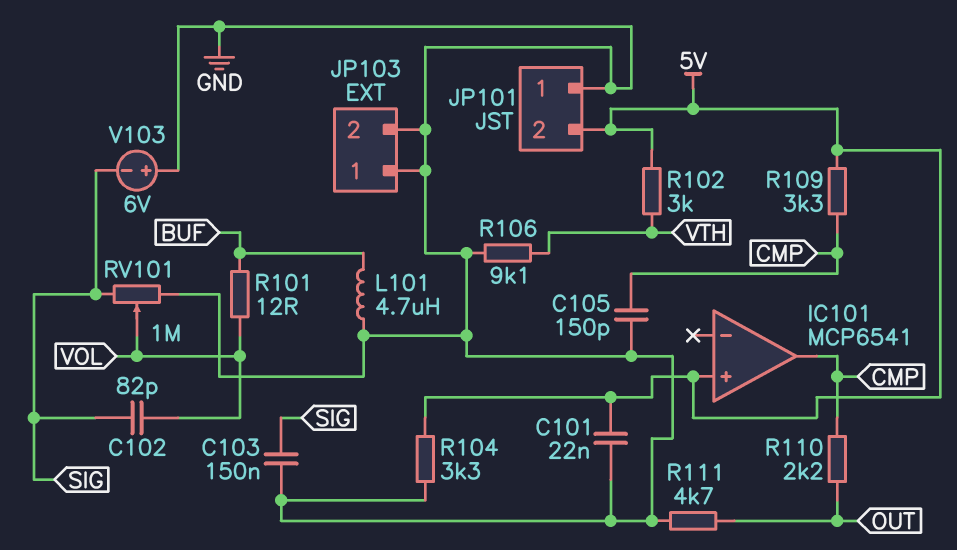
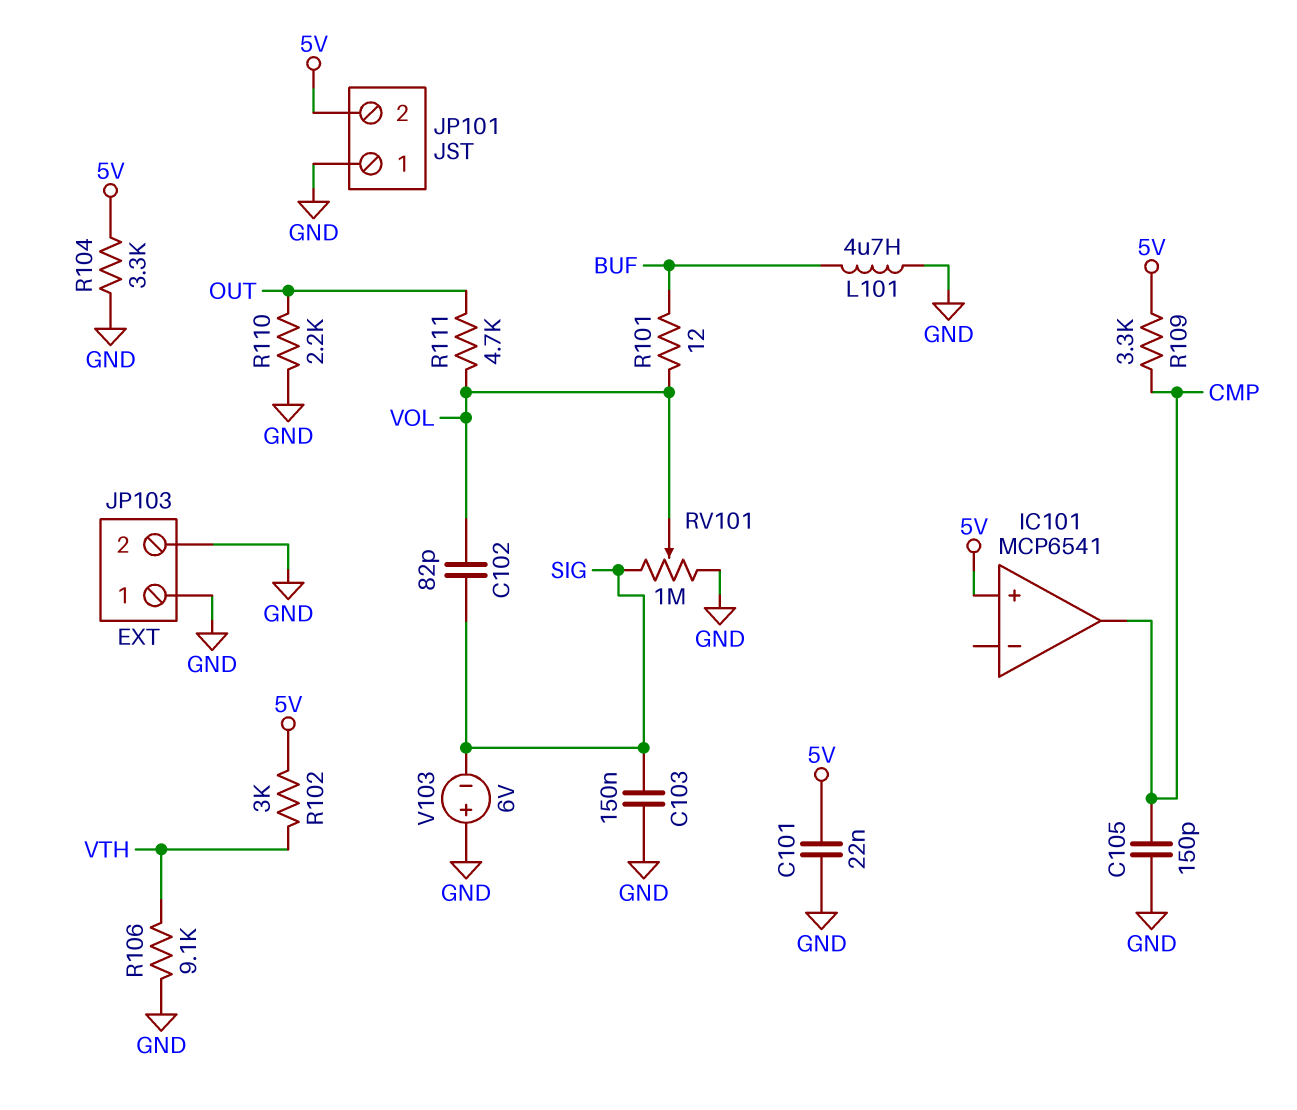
R110: 2.2k (CMP, OUT) -> 2.2k (GND, OUT)
R111: 4.7k (GND, OUT) -> 4.7k (OUT, VOL)

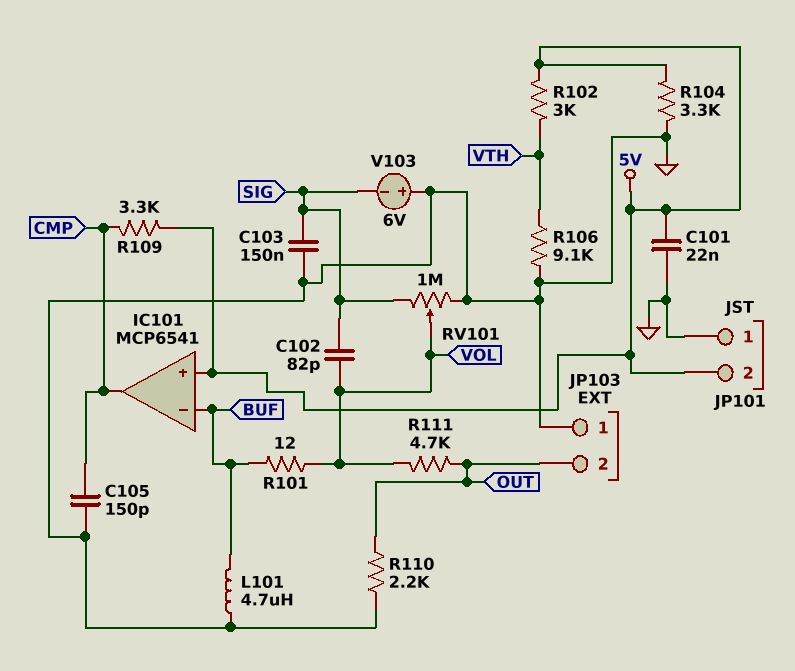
IC101 pin in-: none -> BUF
JP103 pin 2: GND -> OUT

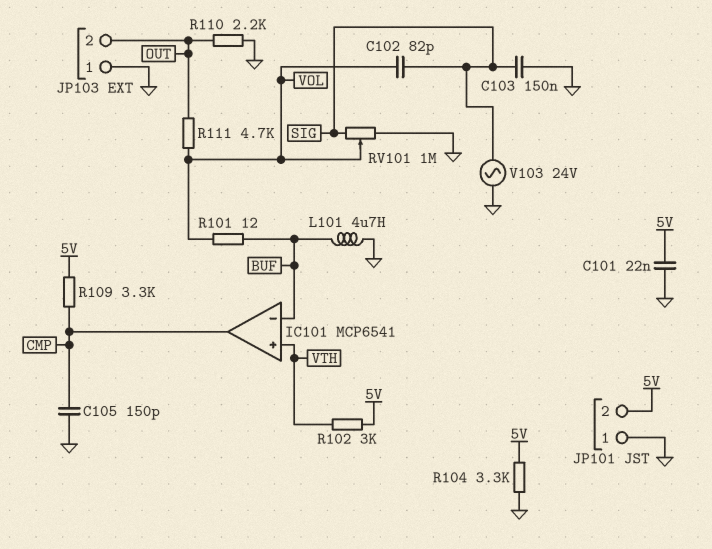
IC101 pin in+: 5V -> VTH
R106: 9.1k (GND, VTH) -> none
V103: 6V (plus GND, minus SIG) -> AC 24V (GND, SIG)

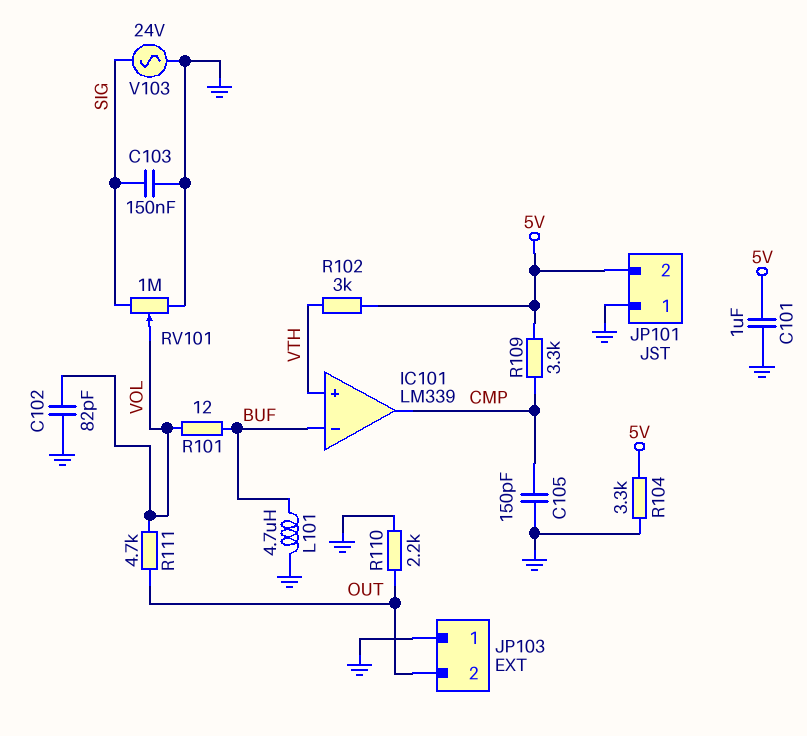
C101: 22nF (5V, GND) -> 1uF (5V, GND)
C102: 82pF (SIG, VOL) -> 82pF (GND, VOL)
IC101: MCP6541 -> LM339

